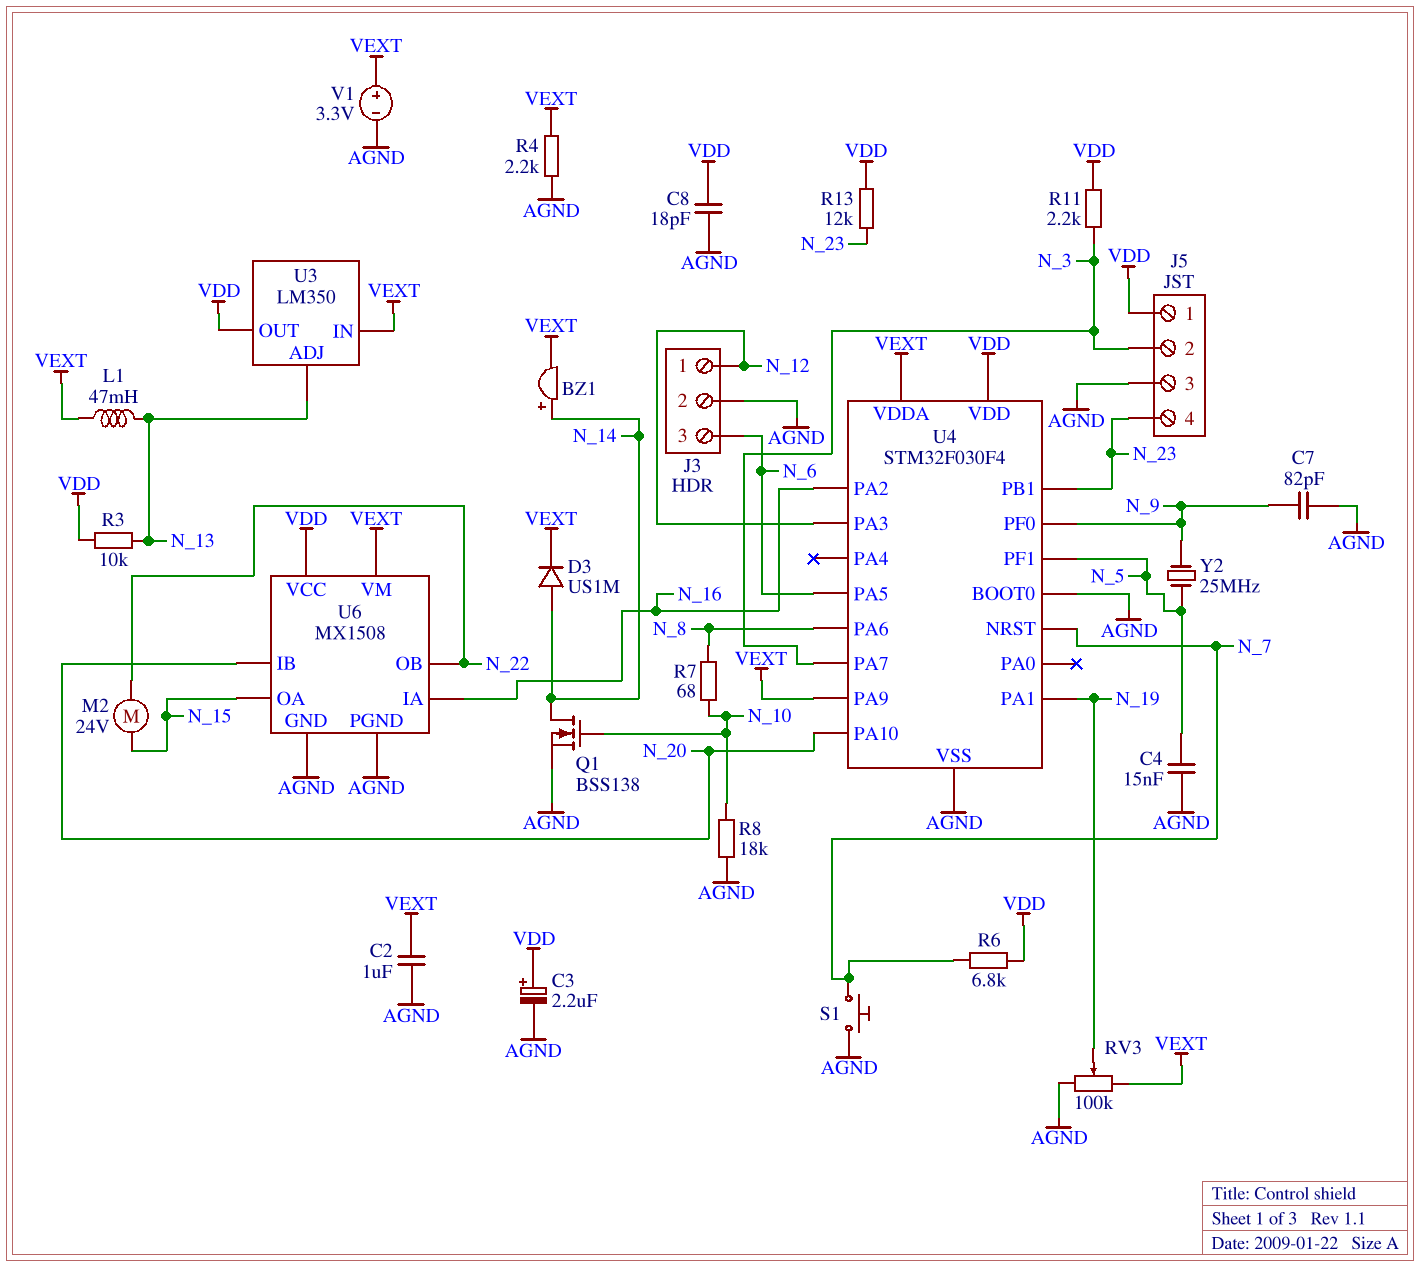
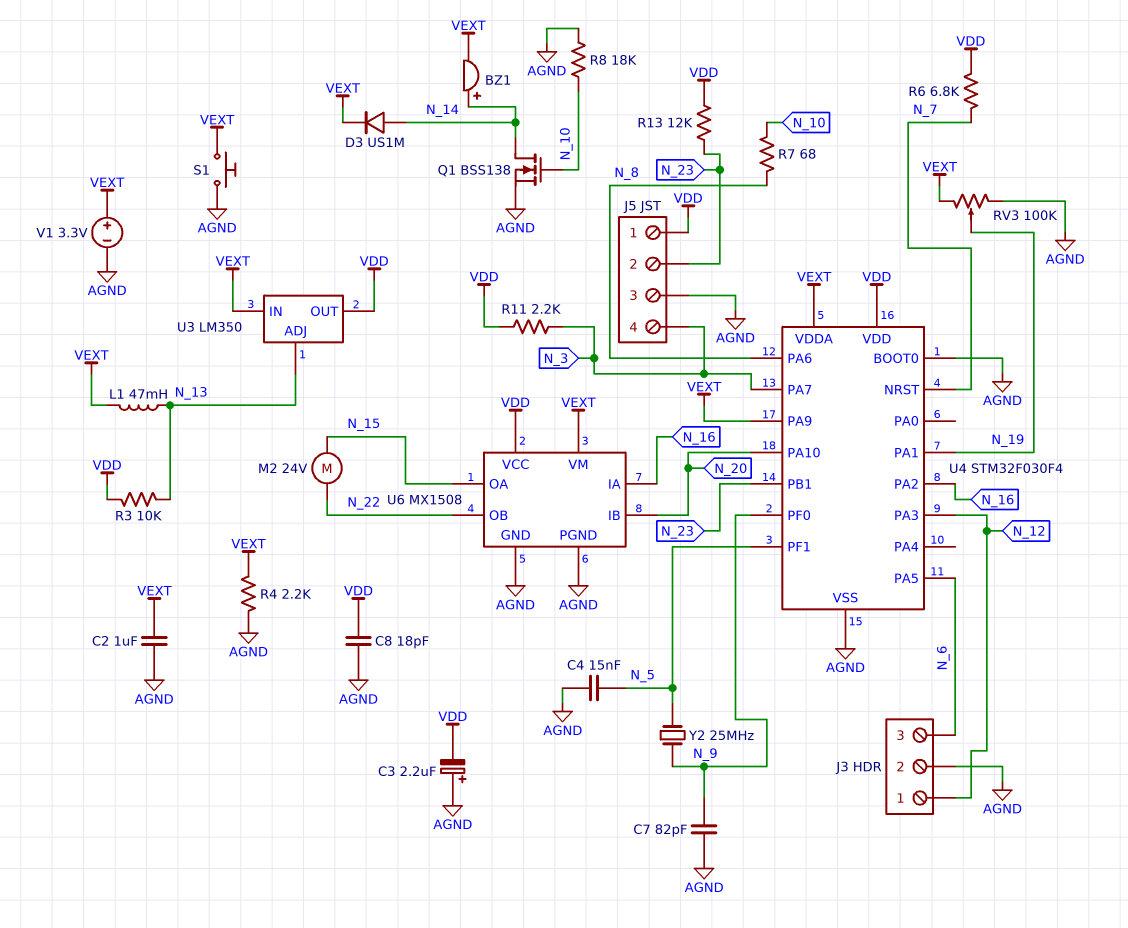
C3: 2.2uF (plus VDD, minus AGND) -> 2.2uF (plus AGND, minus VDD)
J5 pin 2: N_3 -> N_23
J5 pin 4: N_23 -> N_3
S1: button (AGND, N_7) -> button (AGND, VEXT)

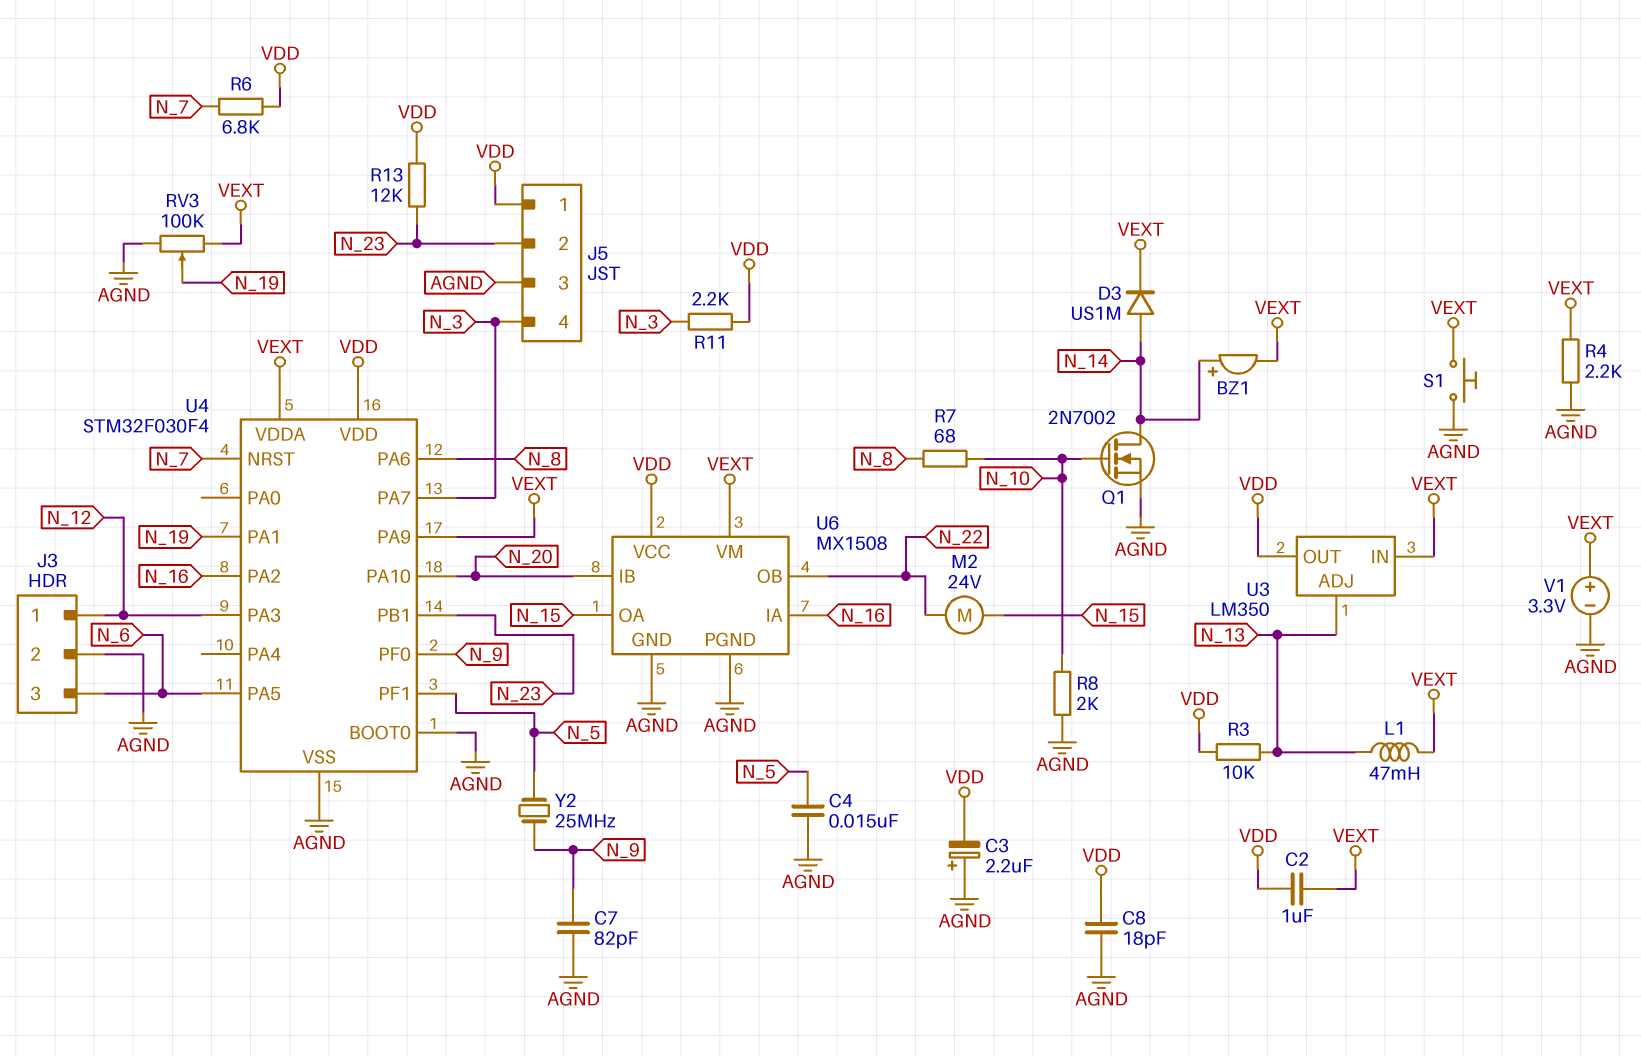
C2: 1uF (AGND, VEXT) -> 1uF (VDD, VEXT)
Q1: NMOS BSS138 (G N_10, D N_14, S AGND) -> NMOS 2N7002 (G N_10, D N_14, S AGND)
R8: 18k (AGND, N_10) -> 2k (AGND, N_10)

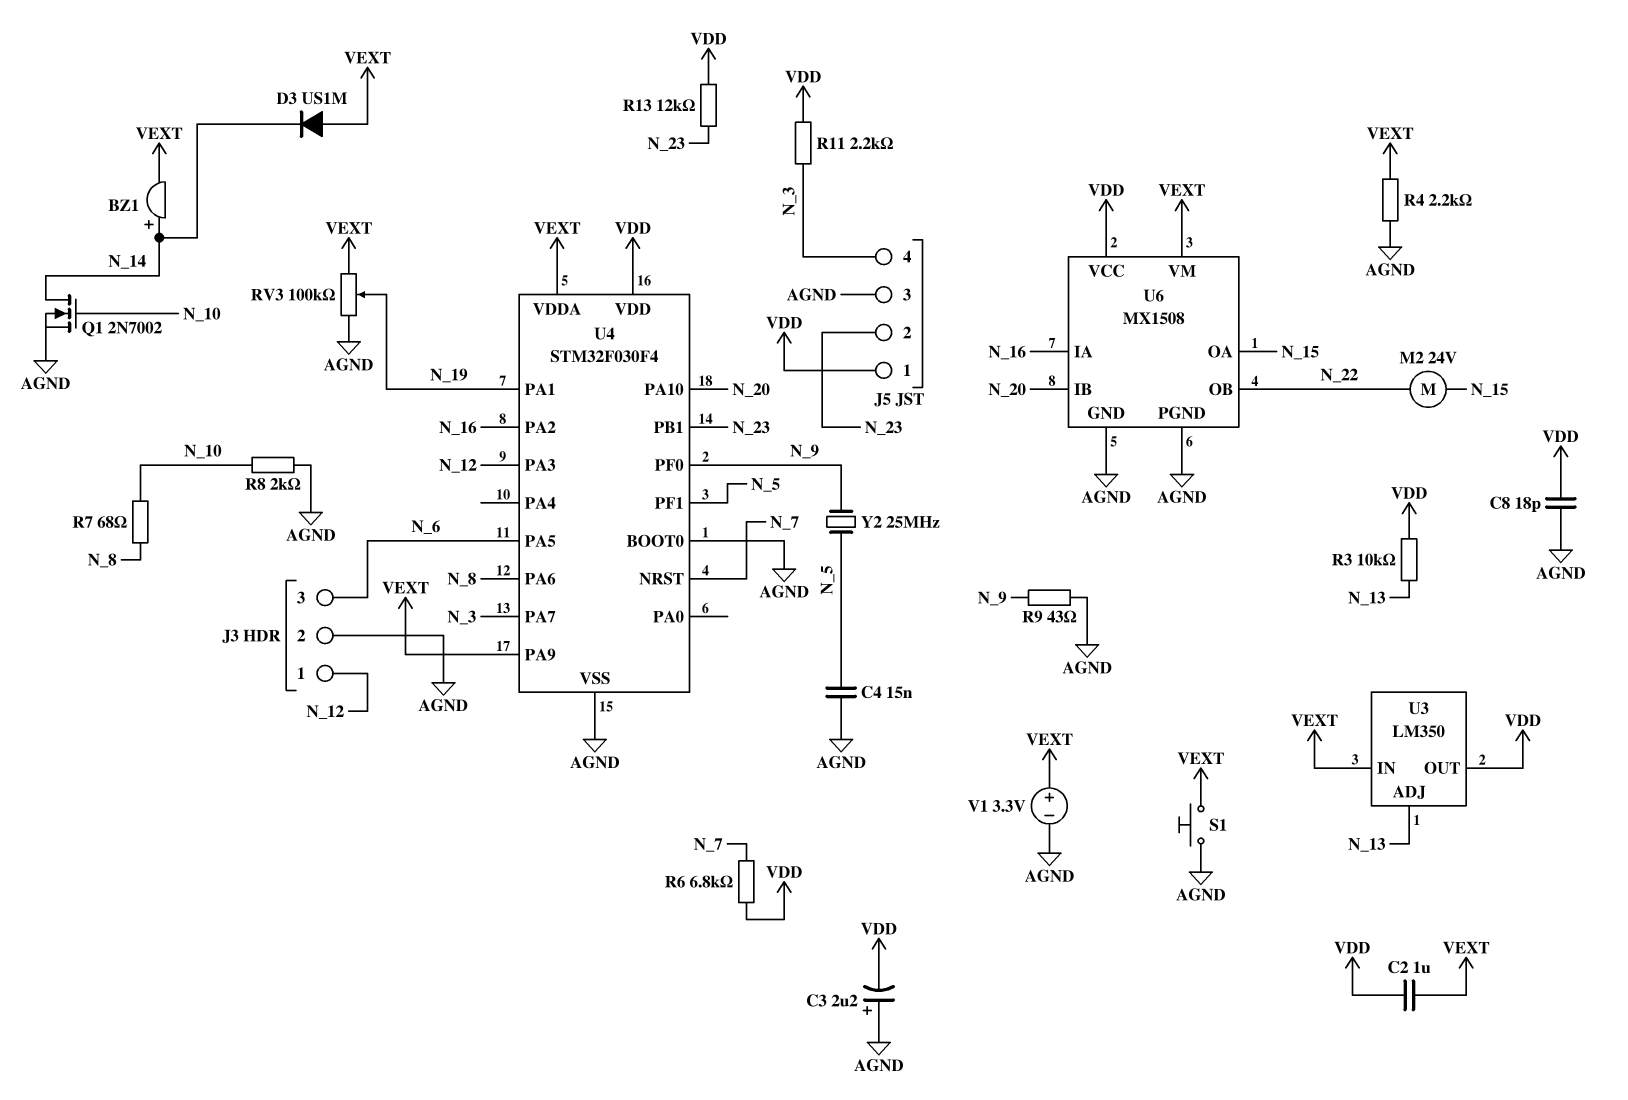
C7: 82pF (AGND, N_9) -> none
D3: diode US1M (A N_14, K VEXT) -> diode US1M (A VEXT, K N_14)
L1: 47mH (N_13, VEXT) -> none
R9: none -> 43 (AGND, N_9)

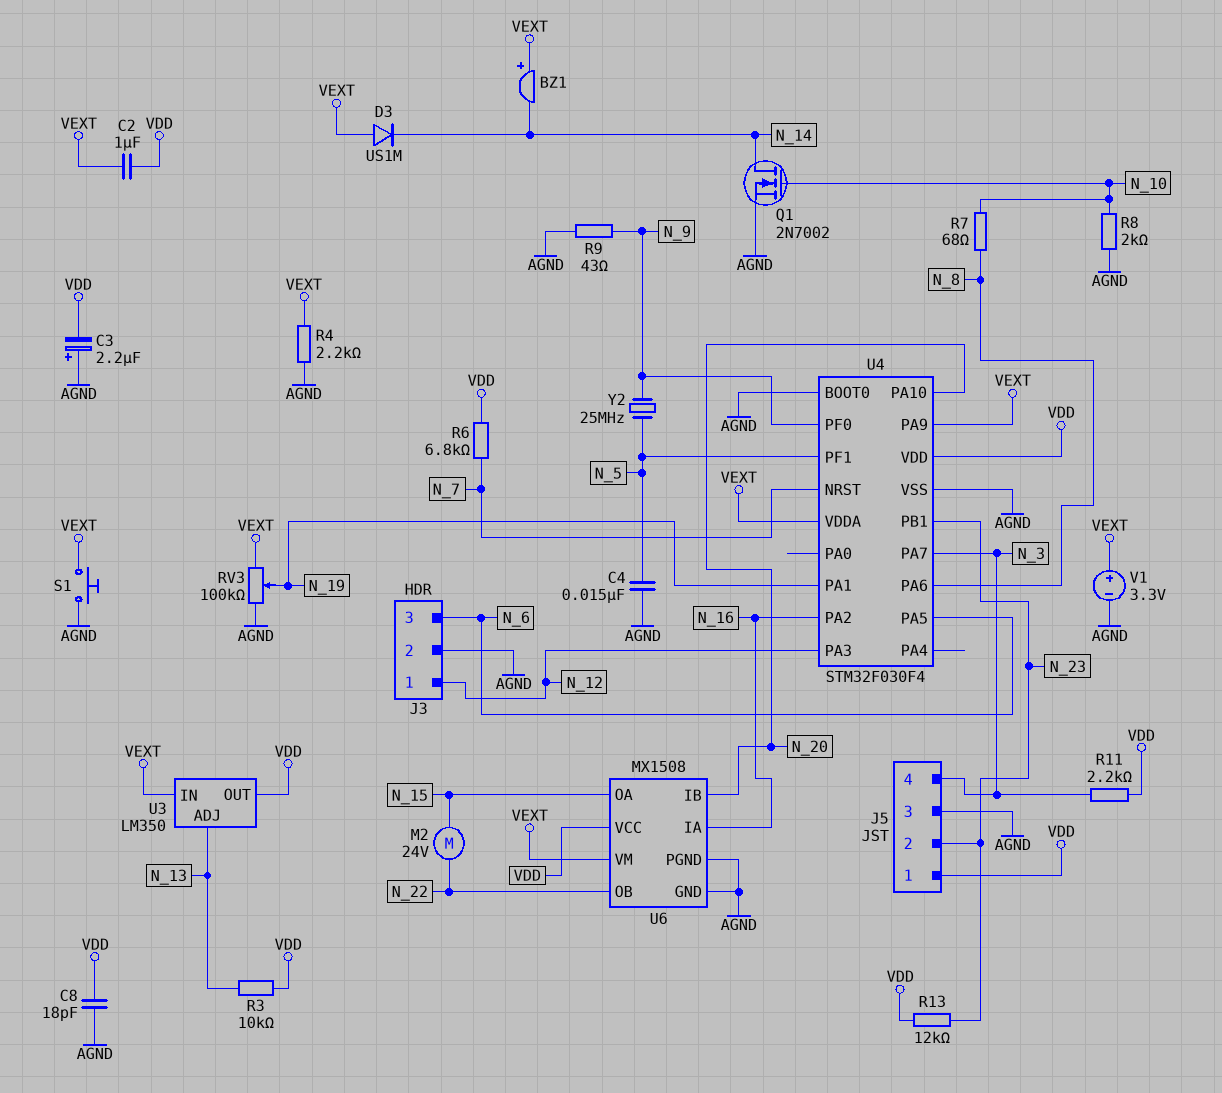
BZ1: buzzer (plus N_14, minus VEXT) -> buzzer (plus VEXT, minus N_14)

